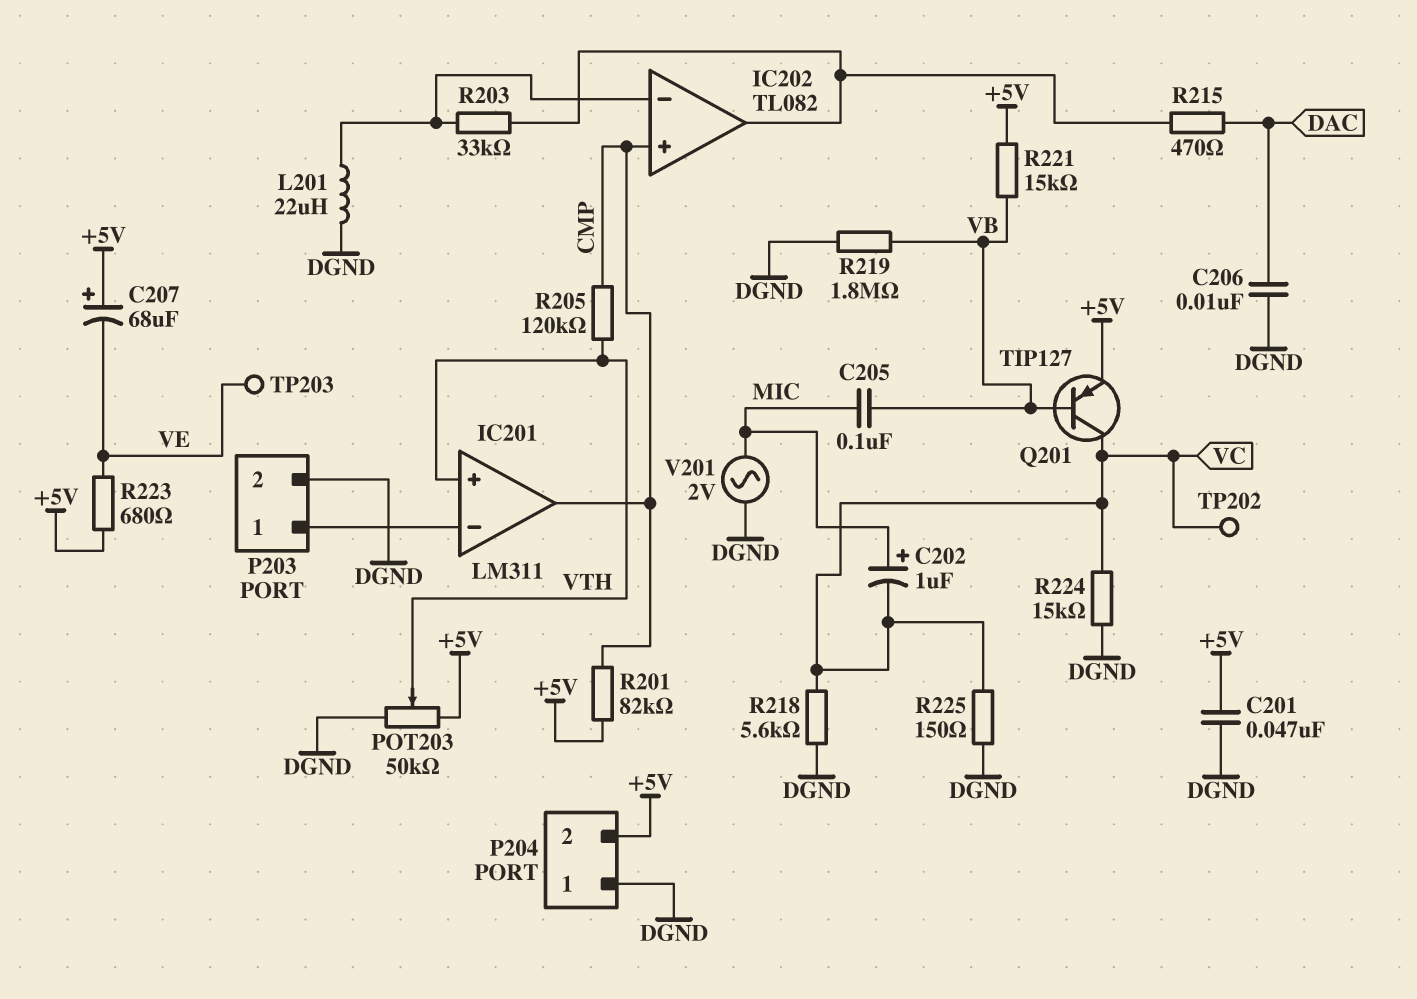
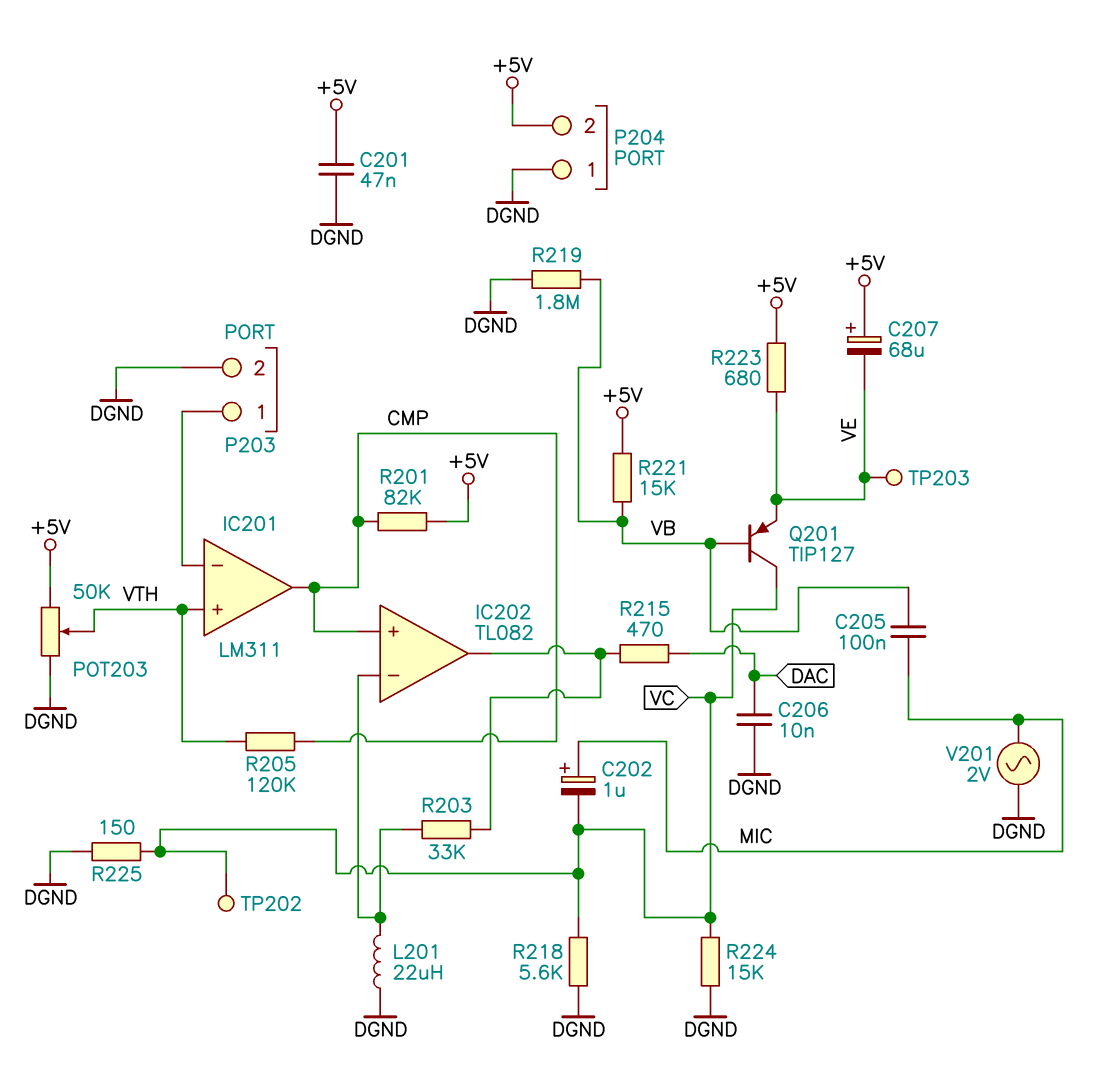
Q201: PNP TIP127 (B VB, C VC, E +5V) -> PNP TIP127 (B VB, C VC, E VE)

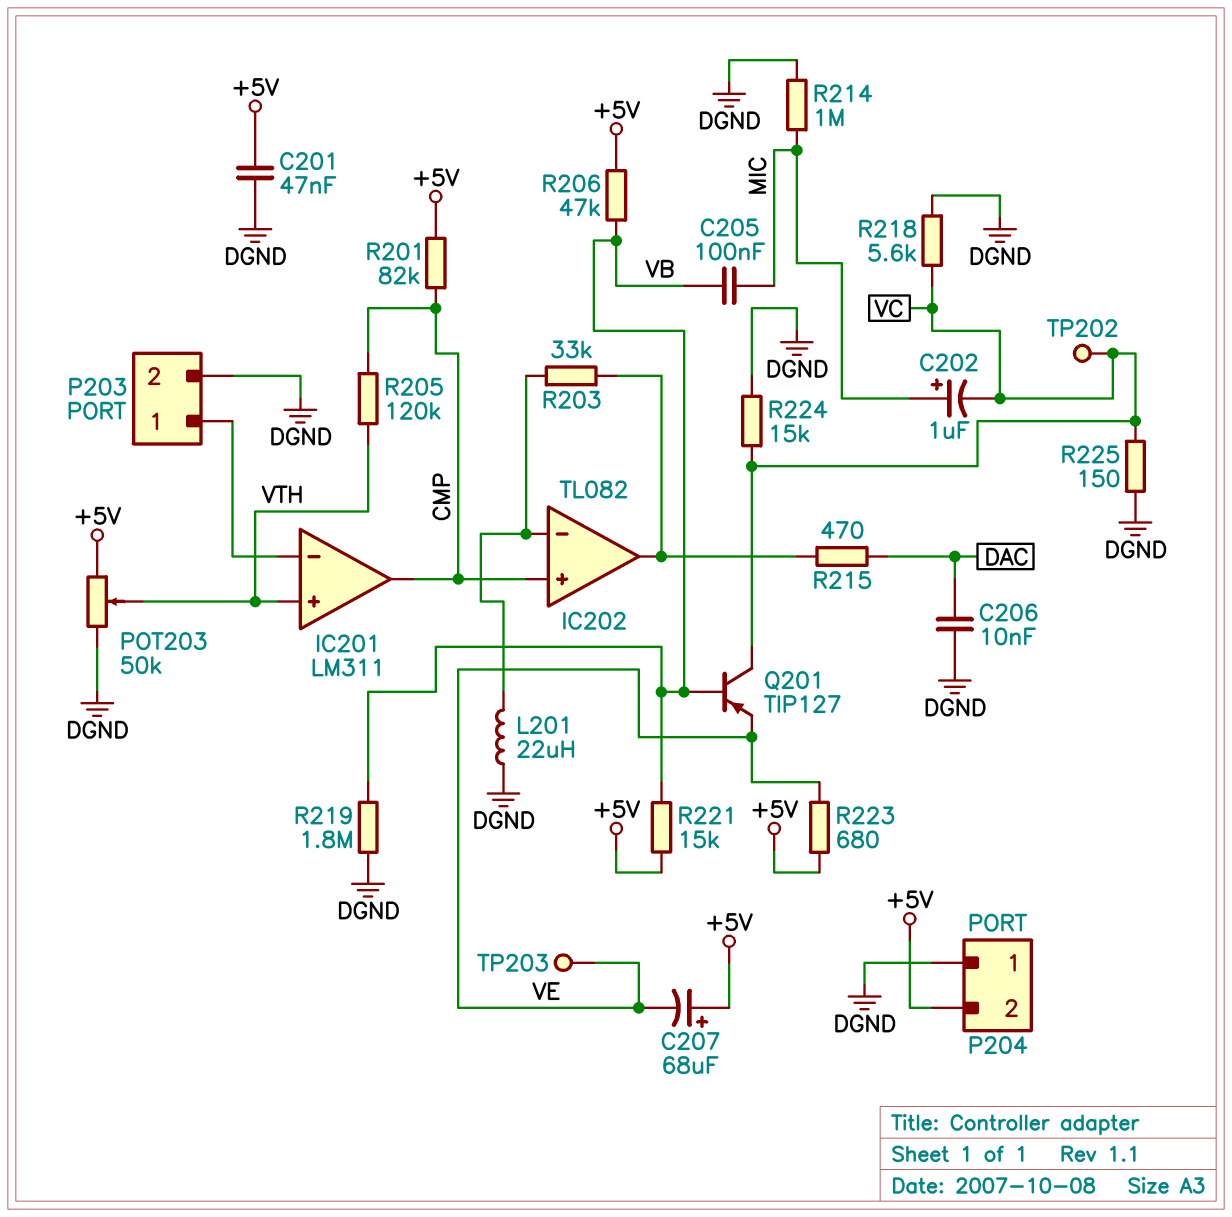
R206: none -> 47k (+5V, VB)
R214: none -> 1M (DGND, MIC)
V201: AC 2V (DGND, MIC) -> none

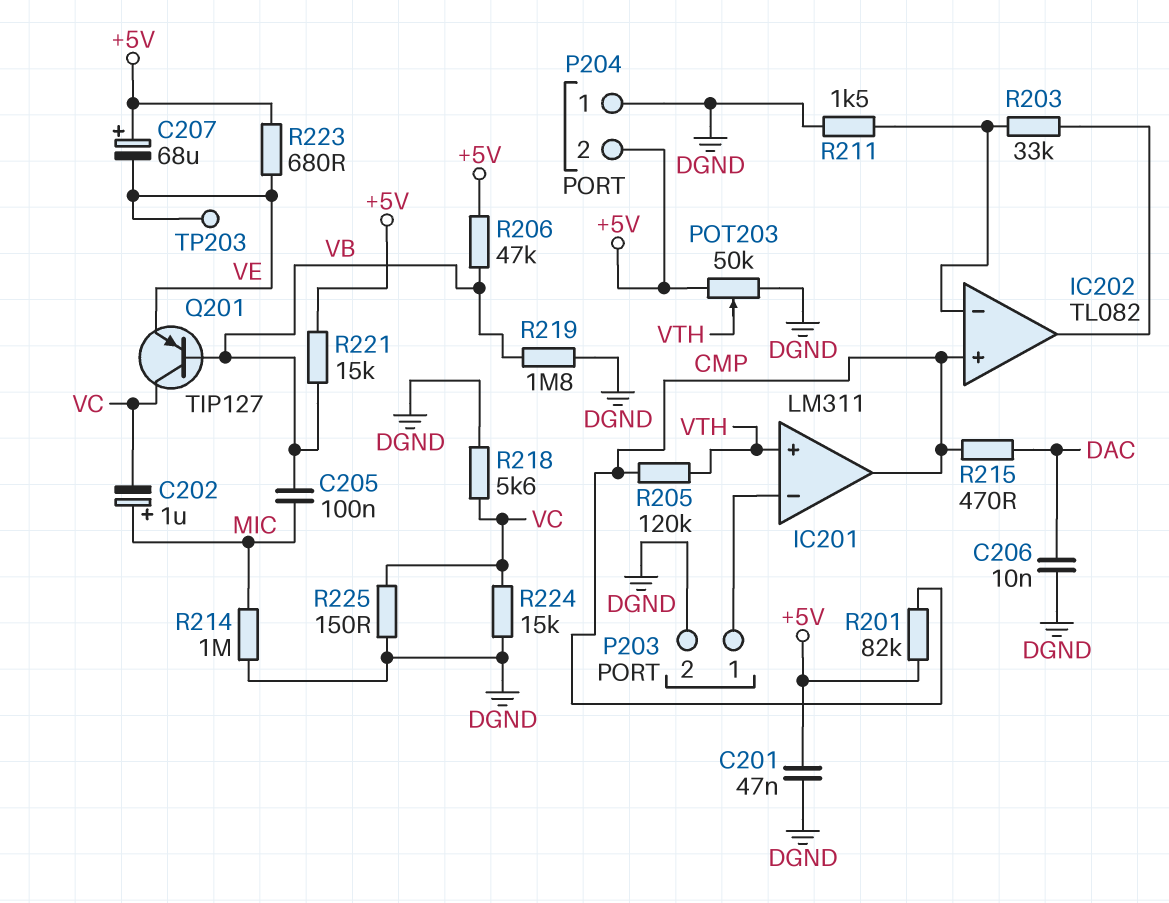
L201: 22uH (DGND, IC202/in-) -> none
R211: none -> 1.5k (DGND, IC202/in-)
R215: 470 (DAC, IC202/out) -> 470 (CMP, DAC)
TP202: test point (VC) -> none

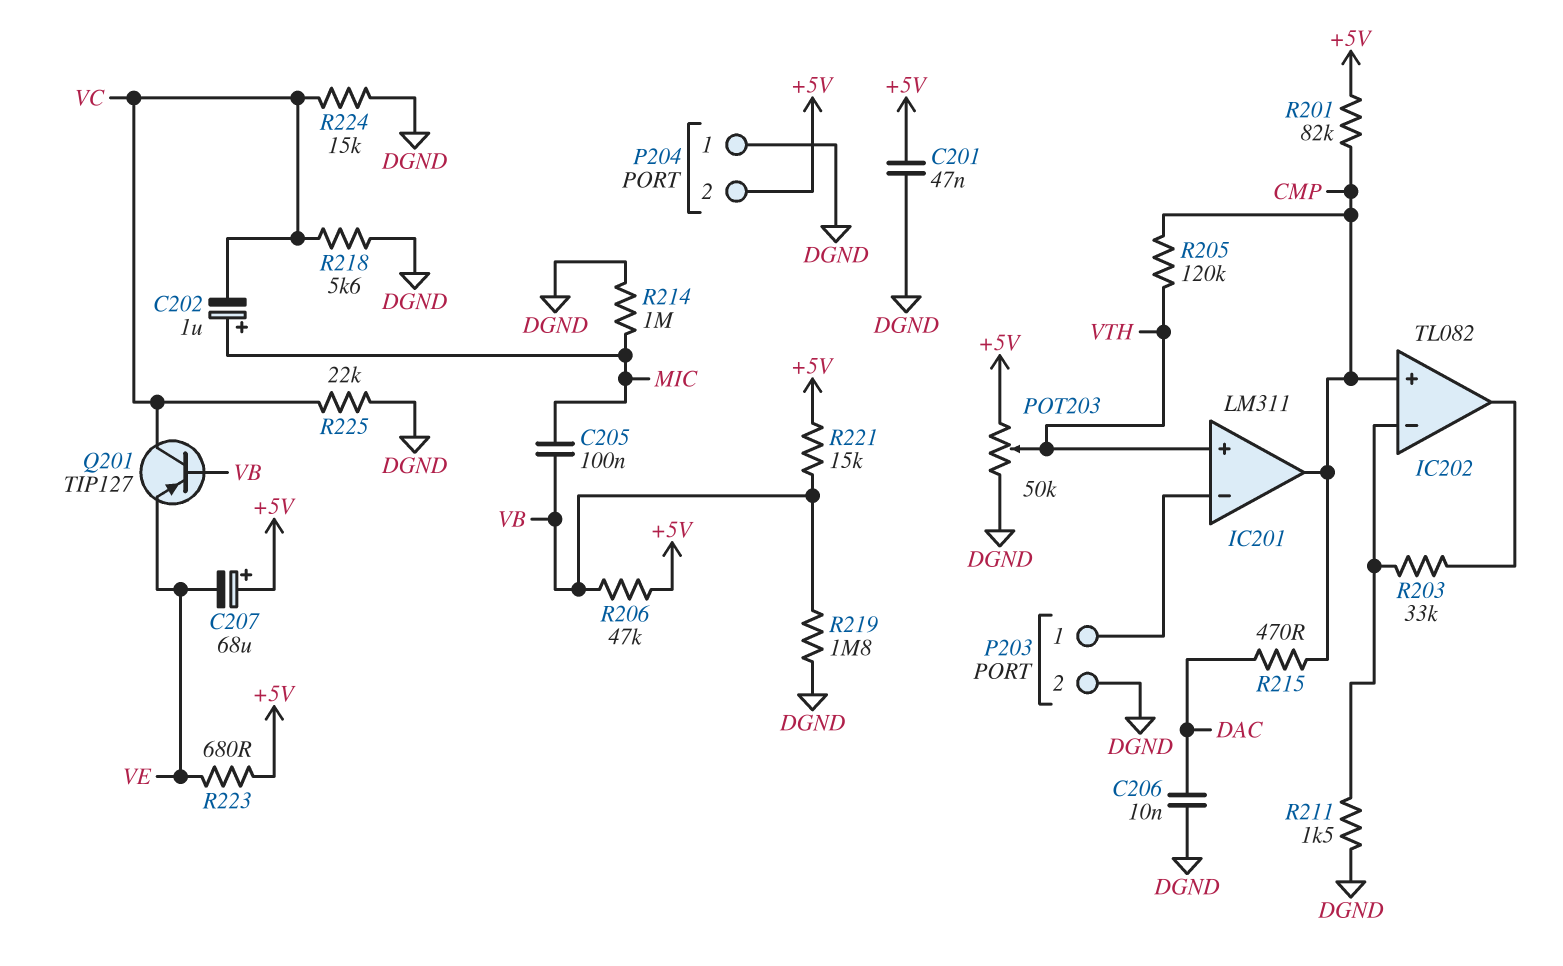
R225: 150 (DGND, VC) -> 22k (DGND, VC)
TP203: test point (VE) -> none

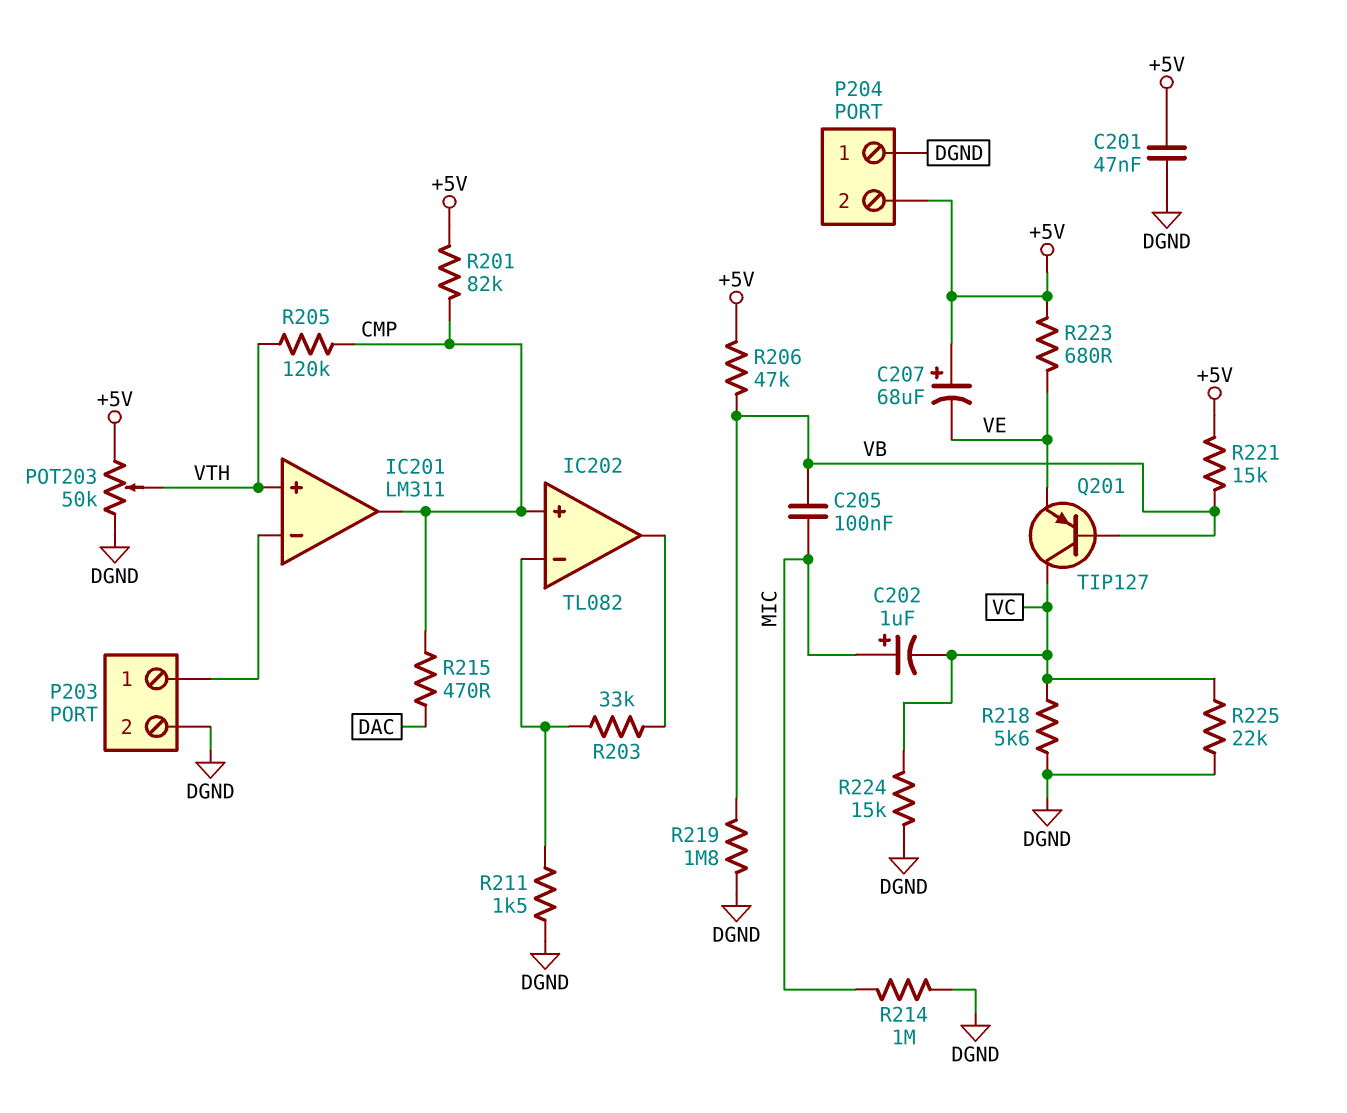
C206: 10nF (DAC, DGND) -> none

